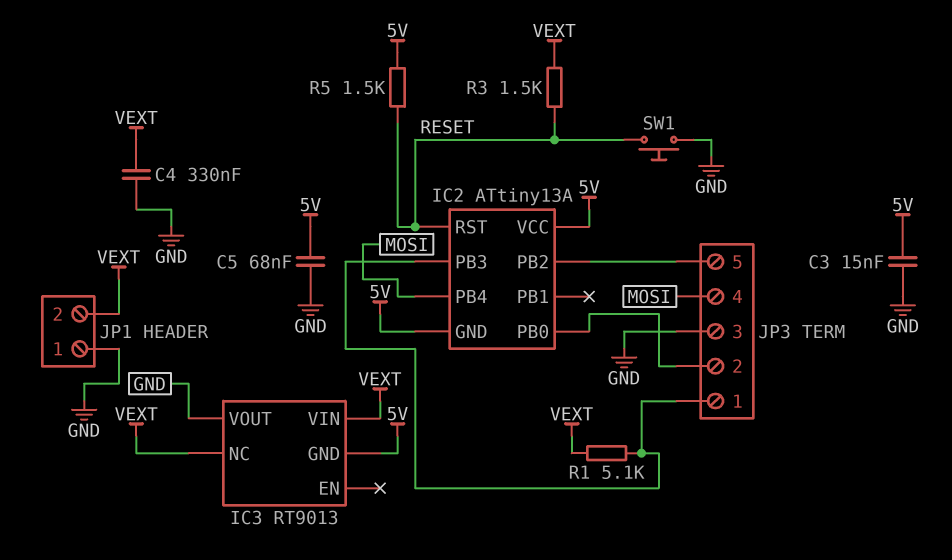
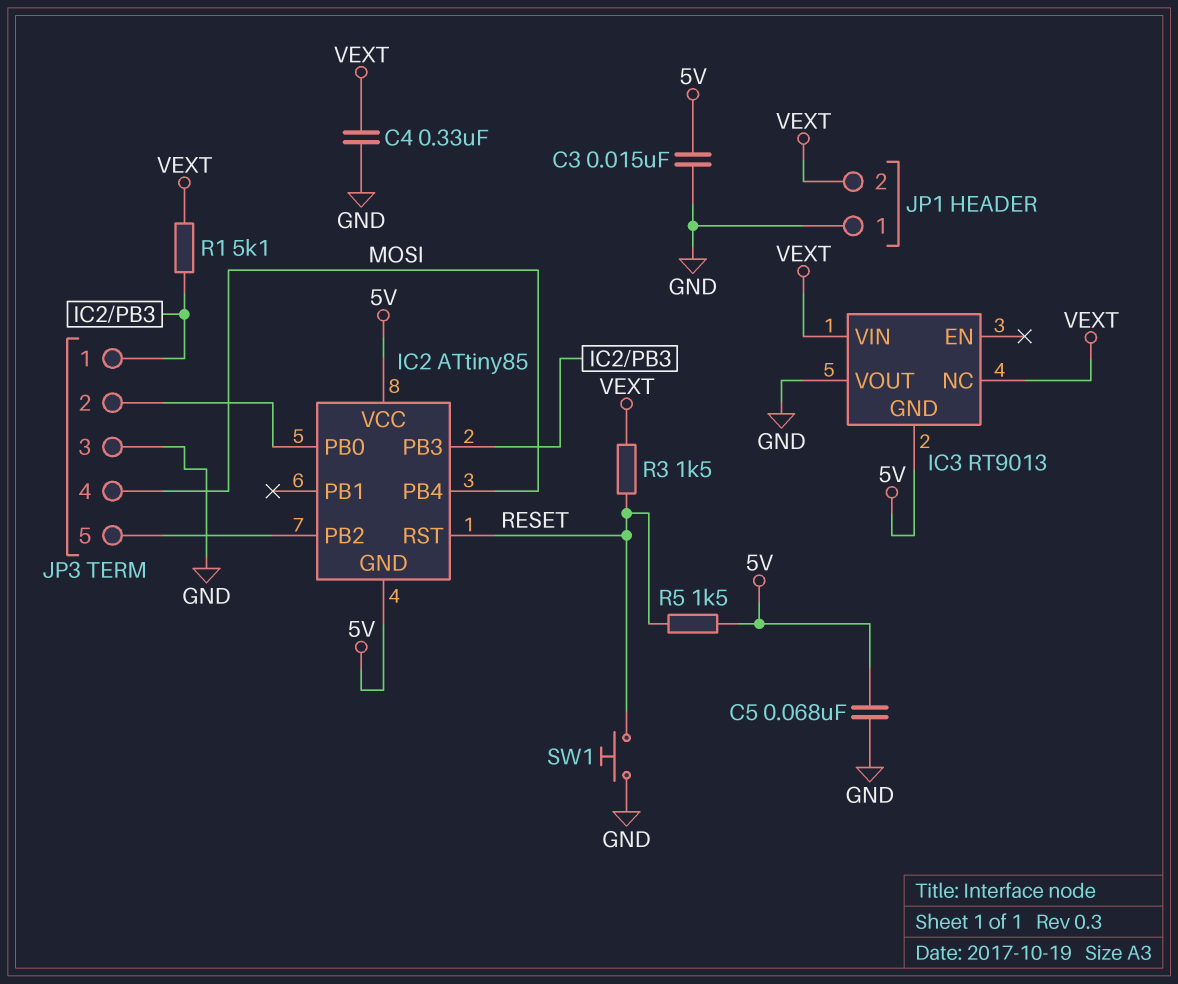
IC2: ATtiny13A -> ATtiny85

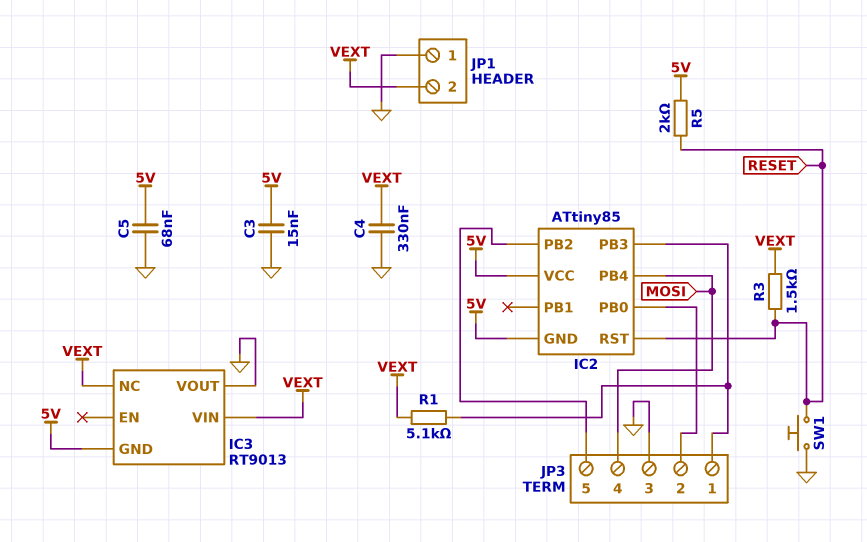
R5: 1.5k (5V, RESET) -> 2k (5V, RESET)

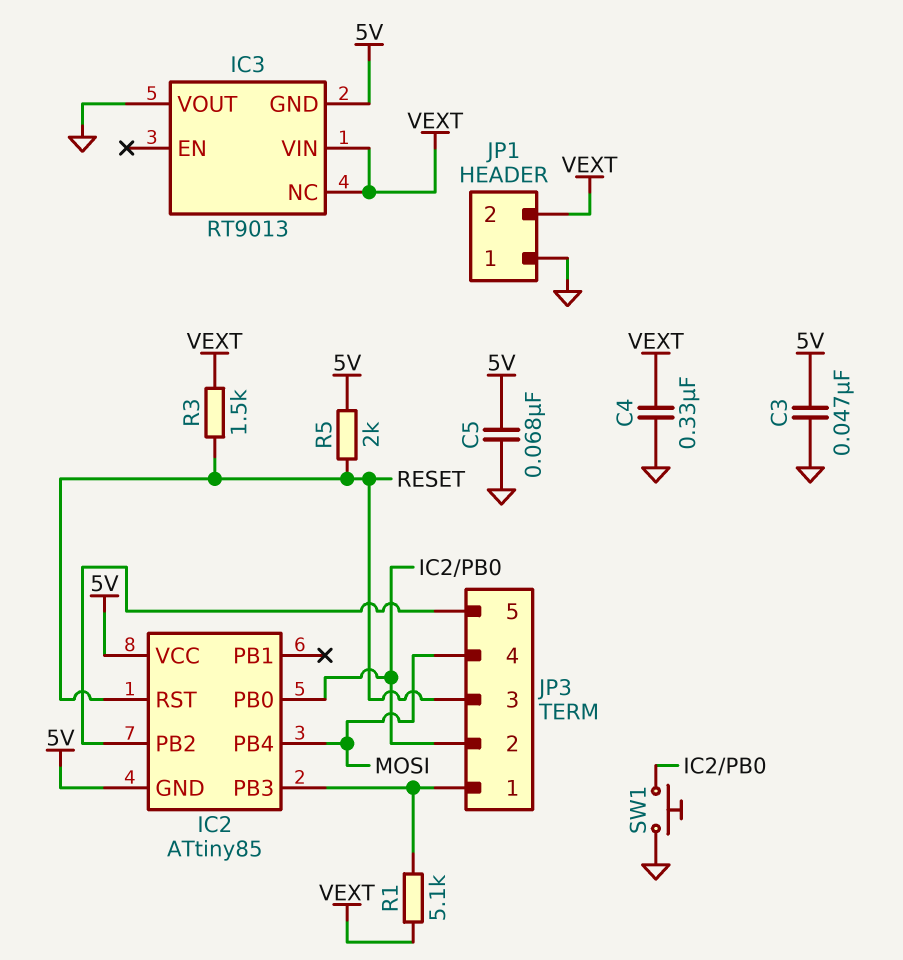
C3: 15nF (5V, GND) -> 47nF (5V, GND)
JP3 pin 3: GND -> RESET
SW1: button (GND, RESET) -> button (GND, IC2/PB0)

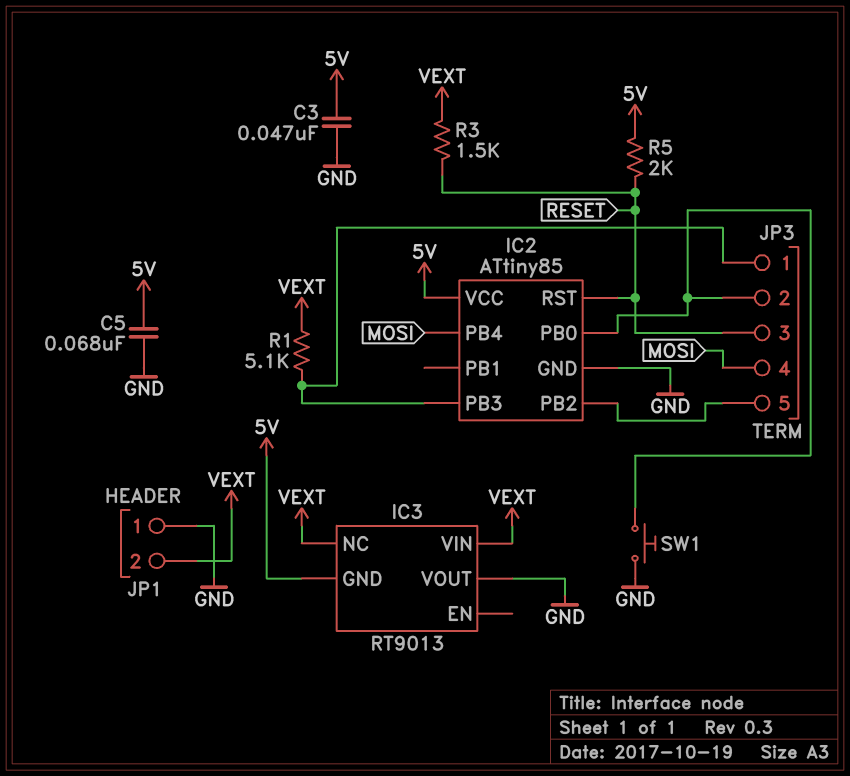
C4: 330nF (GND, VEXT) -> none
IC2 pin GND: 5V -> GND

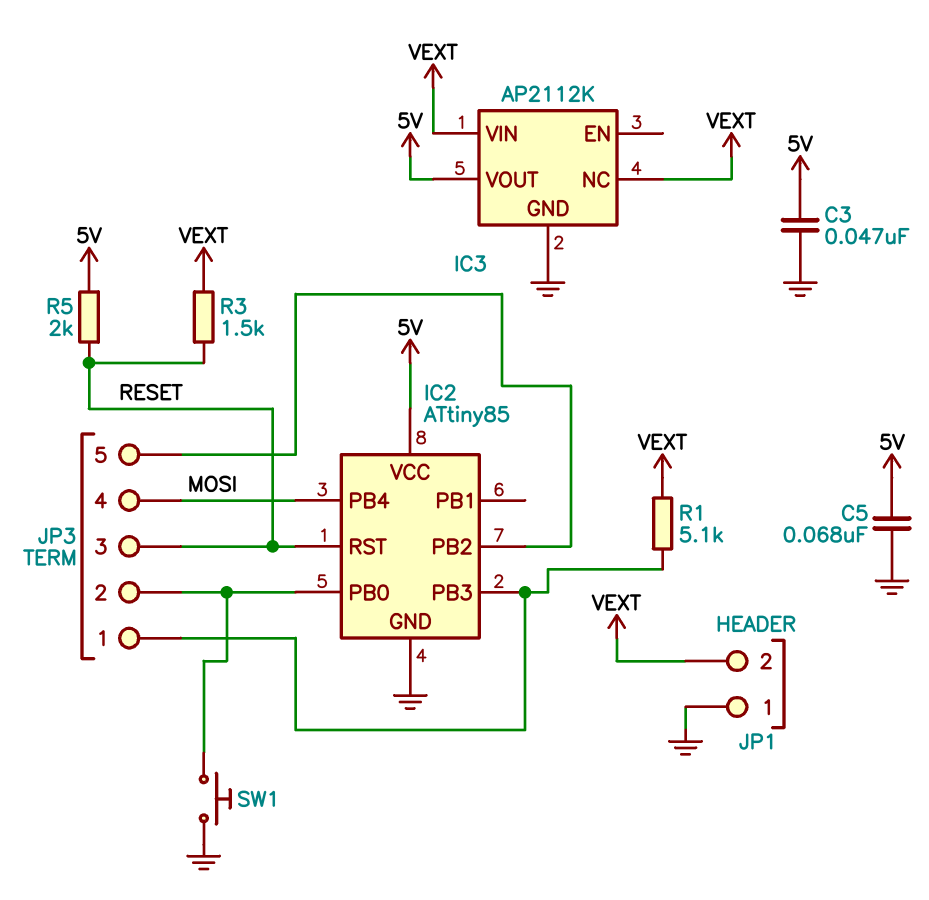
IC3: RT9013 -> AP2112K
IC3 pin GND: 5V -> GND
IC3 pin VOUT: GND -> 5V

